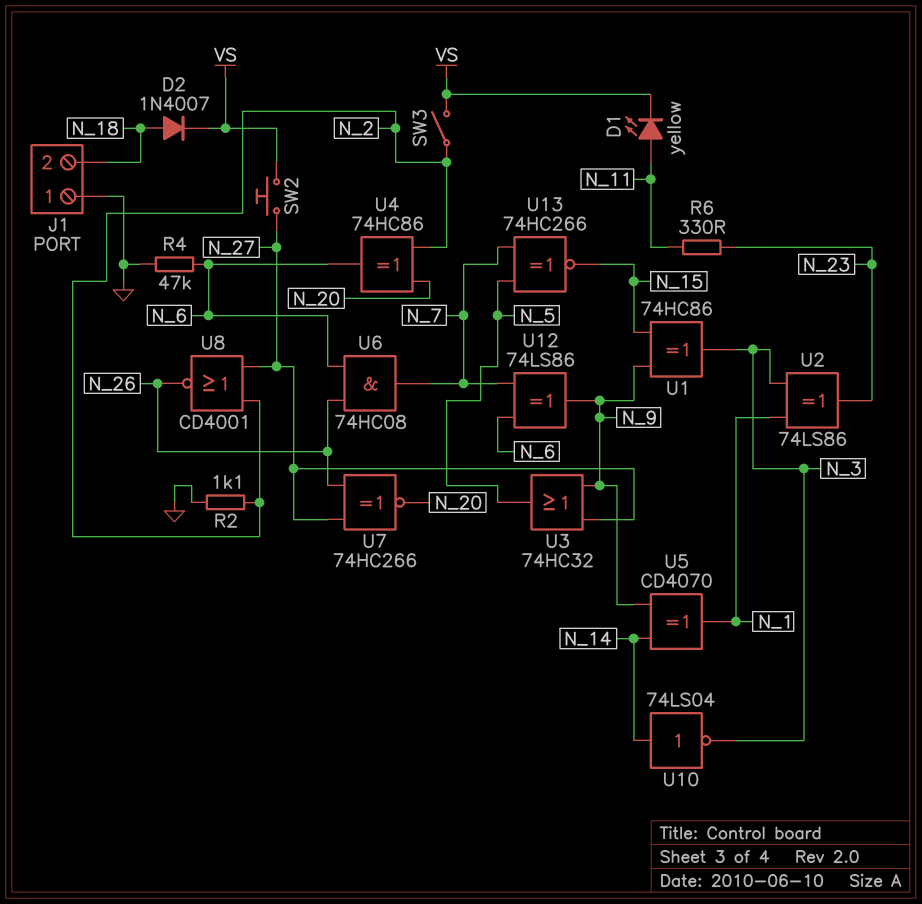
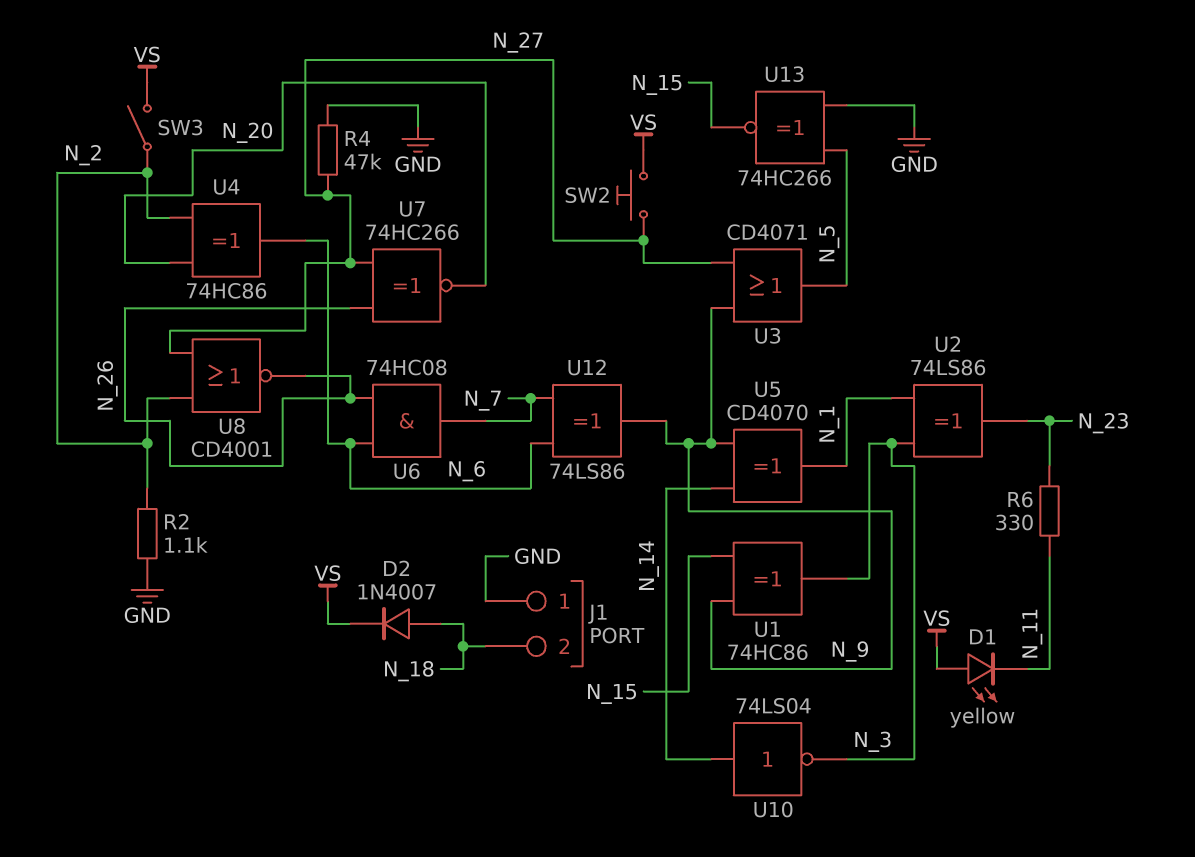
D1: LED yellow (A N_11, K VS) -> LED yellow (A VS, K N_11)
R4: 47k (GND, N_6) -> 47k (GND, N_27)
U3: OR 74HC32 (in N_9, in N_27, out N_5) -> OR CD4071 (in N_9, in N_27, out N_5)
U13: XNOR 74HC266 (in N_5, in N_7, out N_15) -> XNOR 74HC266 (in GND, in N_5, out N_15)

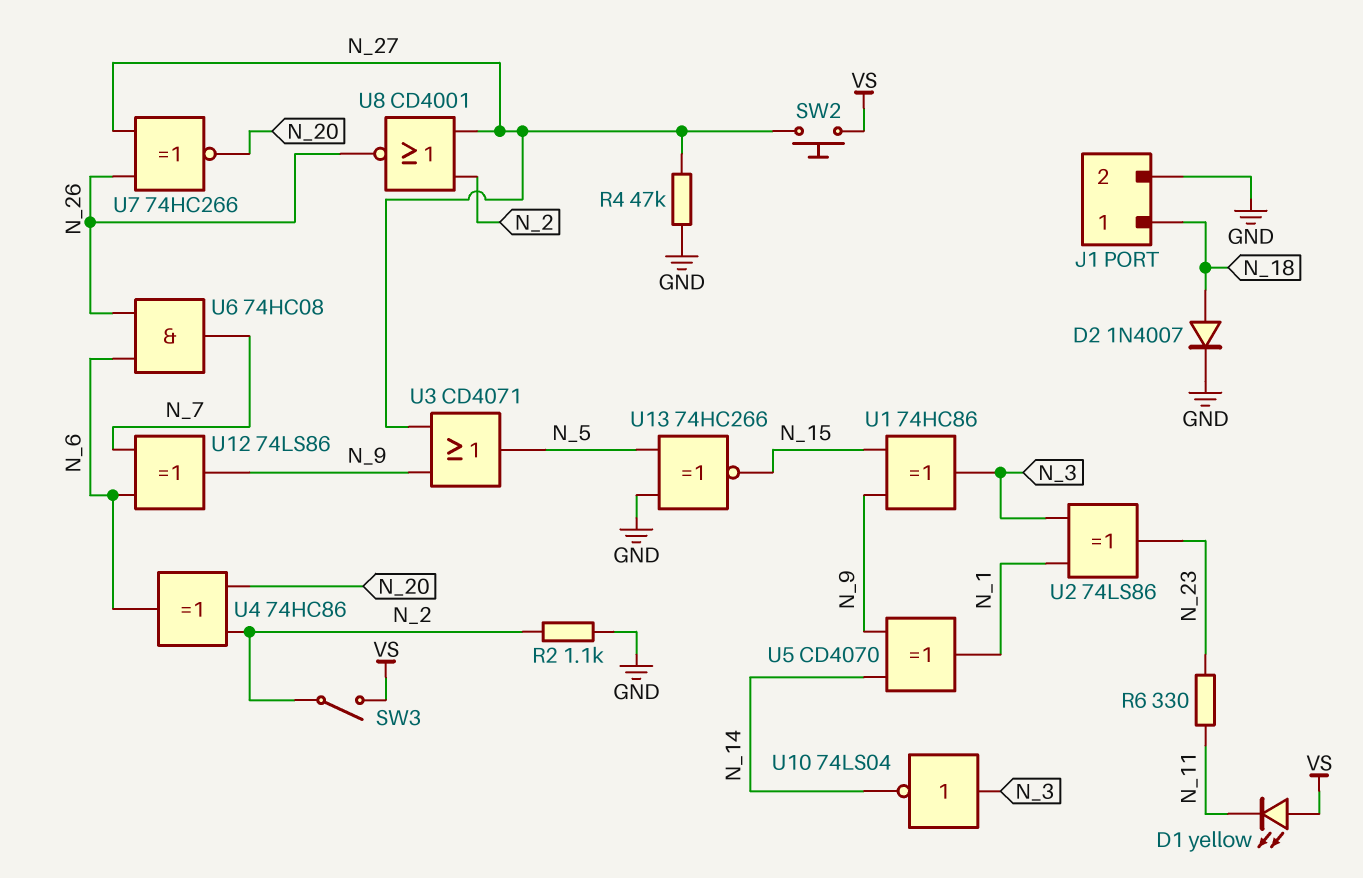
D2: diode 1N4007 (A N_18, K VS) -> diode 1N4007 (A N_18, K GND)
J1 pin 1: GND -> N_18
J1 pin 2: N_18 -> GND
U10: NOT 74LS04 (in N_14, out N_3) -> NOT 74LS04 (in N_3, out N_14)

